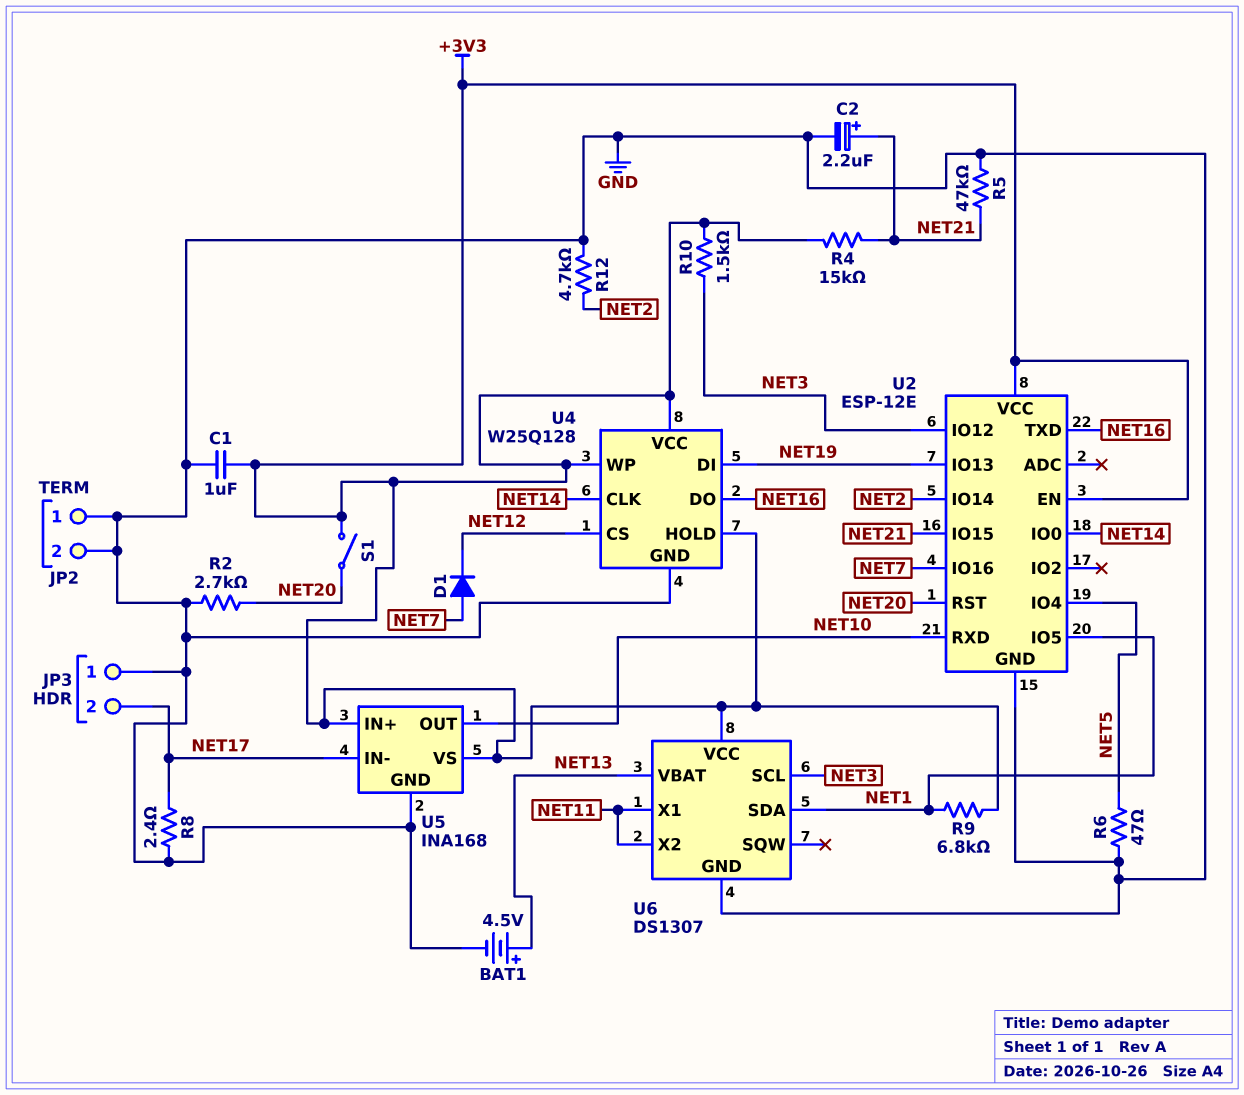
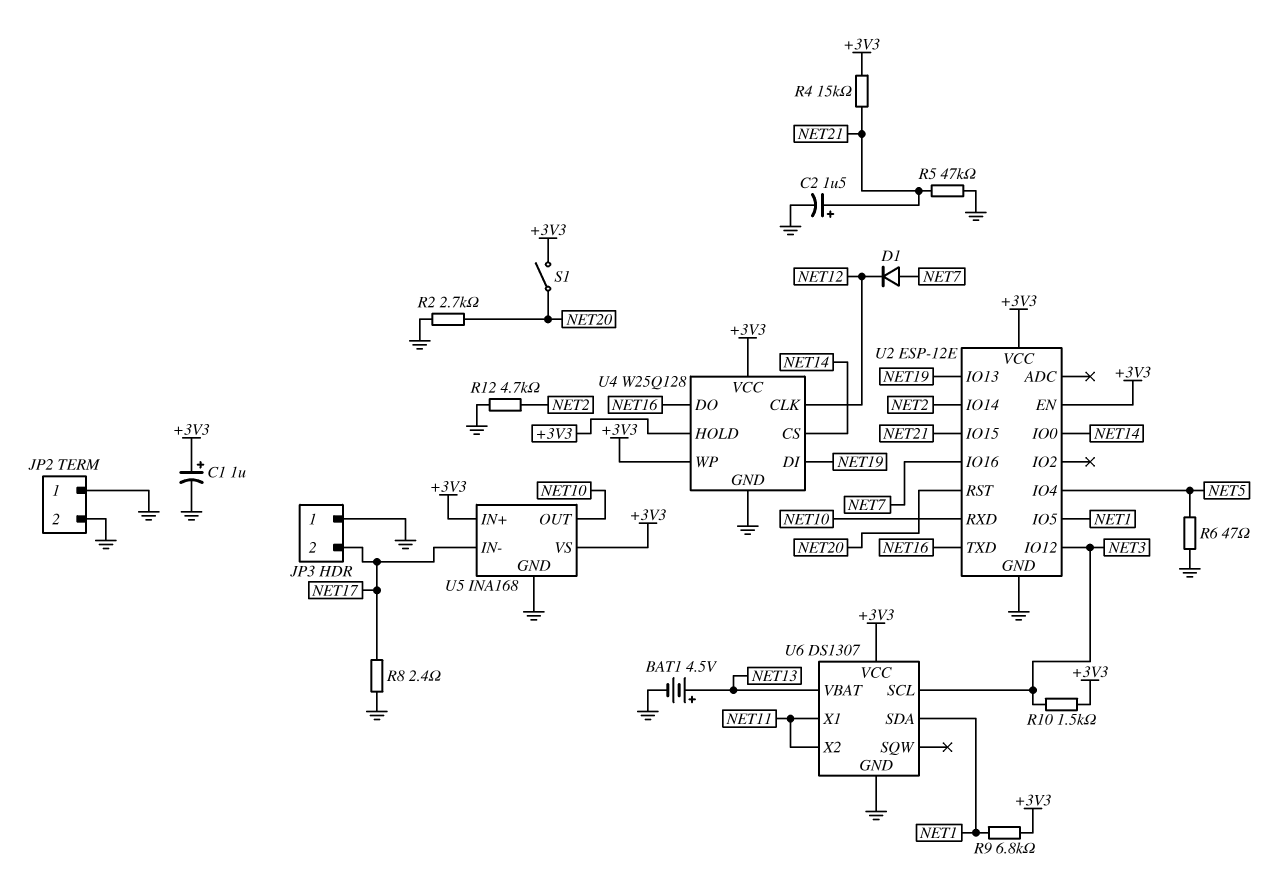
C1: 1uF (+3V3, GND) -> 1uF (plus +3V3, minus GND)
C2: 2.2uF (plus NET21, minus GND) -> 1.5uF (plus NET21, minus GND)
U4 pin CLK: NET14 -> NET12
U4 pin CS: NET12 -> NET14

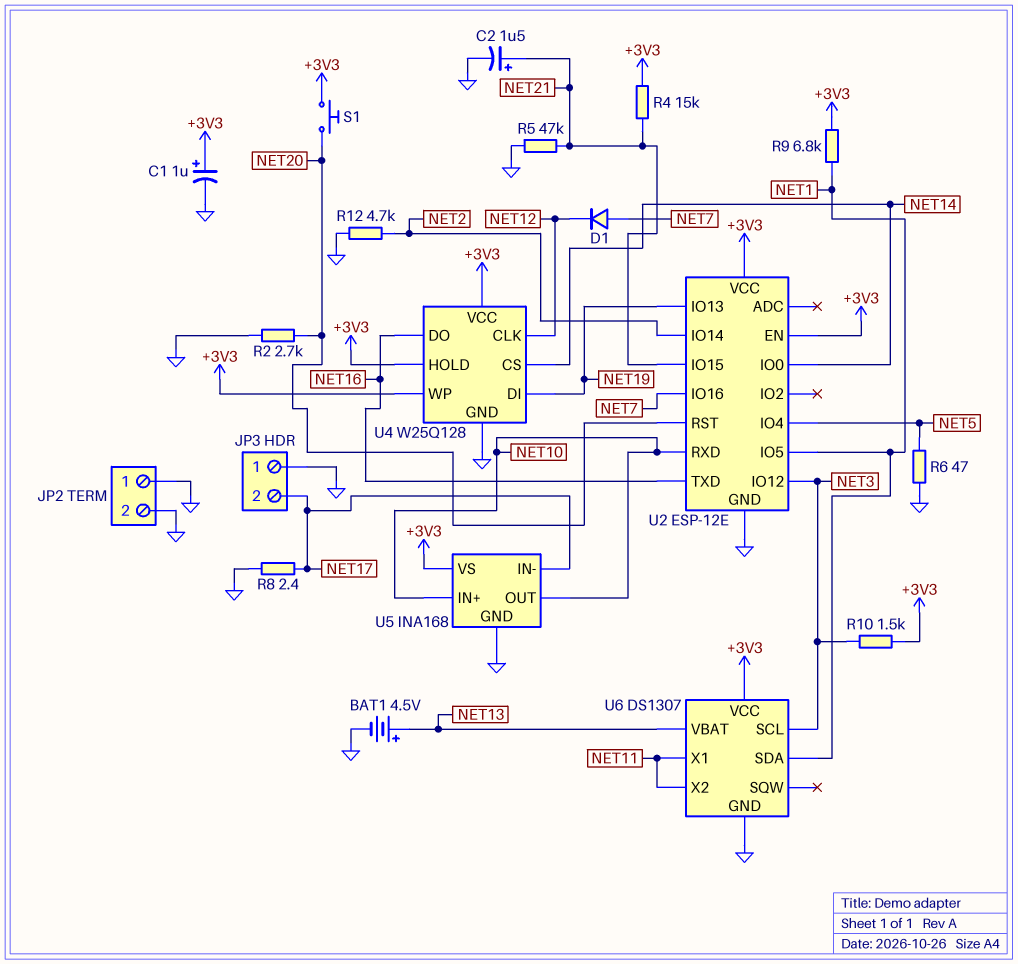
S1: switch (+3V3, NET20) -> button (+3V3, NET20)
U5 pin IN+: +3V3 -> NET10

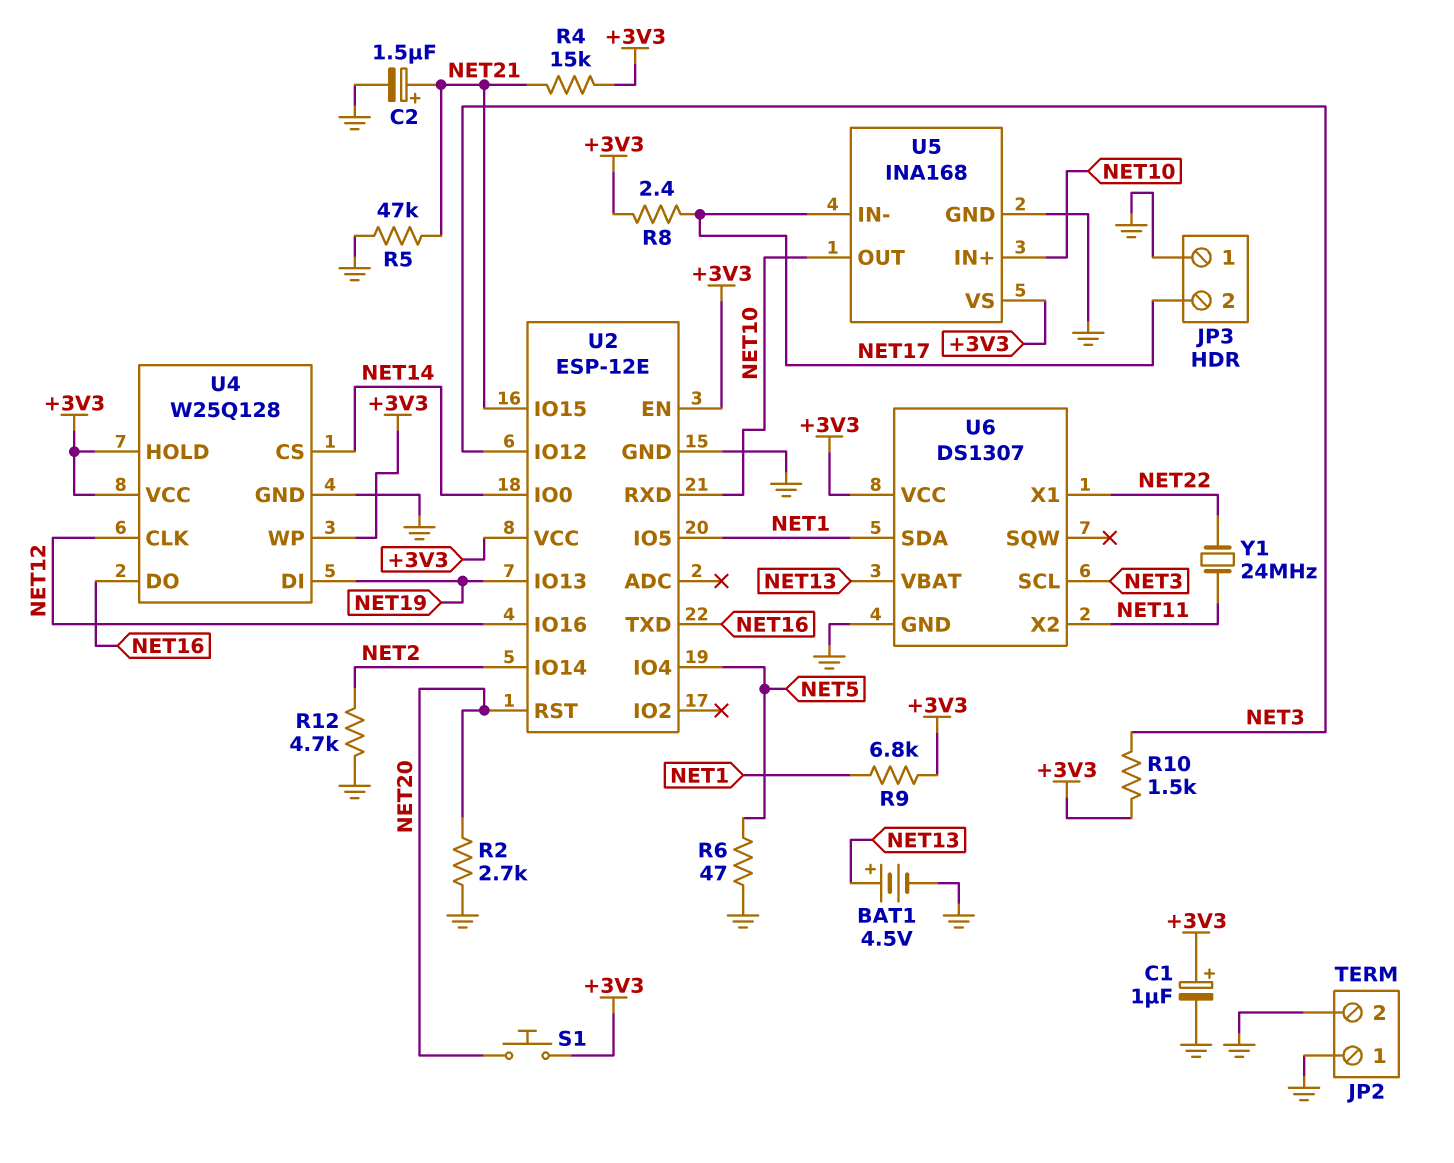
D1: diode (A NET7, K NET12) -> none
R8: 2.4 (GND, NET17) -> 2.4 (+3V3, NET17)
U2 pin IO16: NET7 -> NET12
U6 pin X1: NET11 -> NET22
Y1: none -> 24MHz (NET11, NET22)

